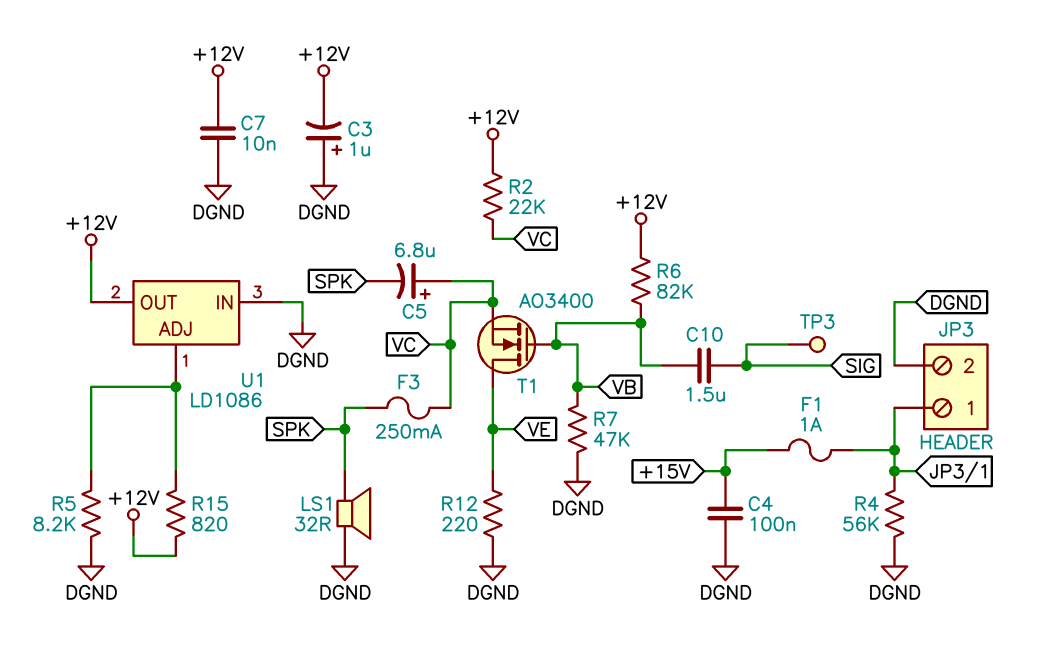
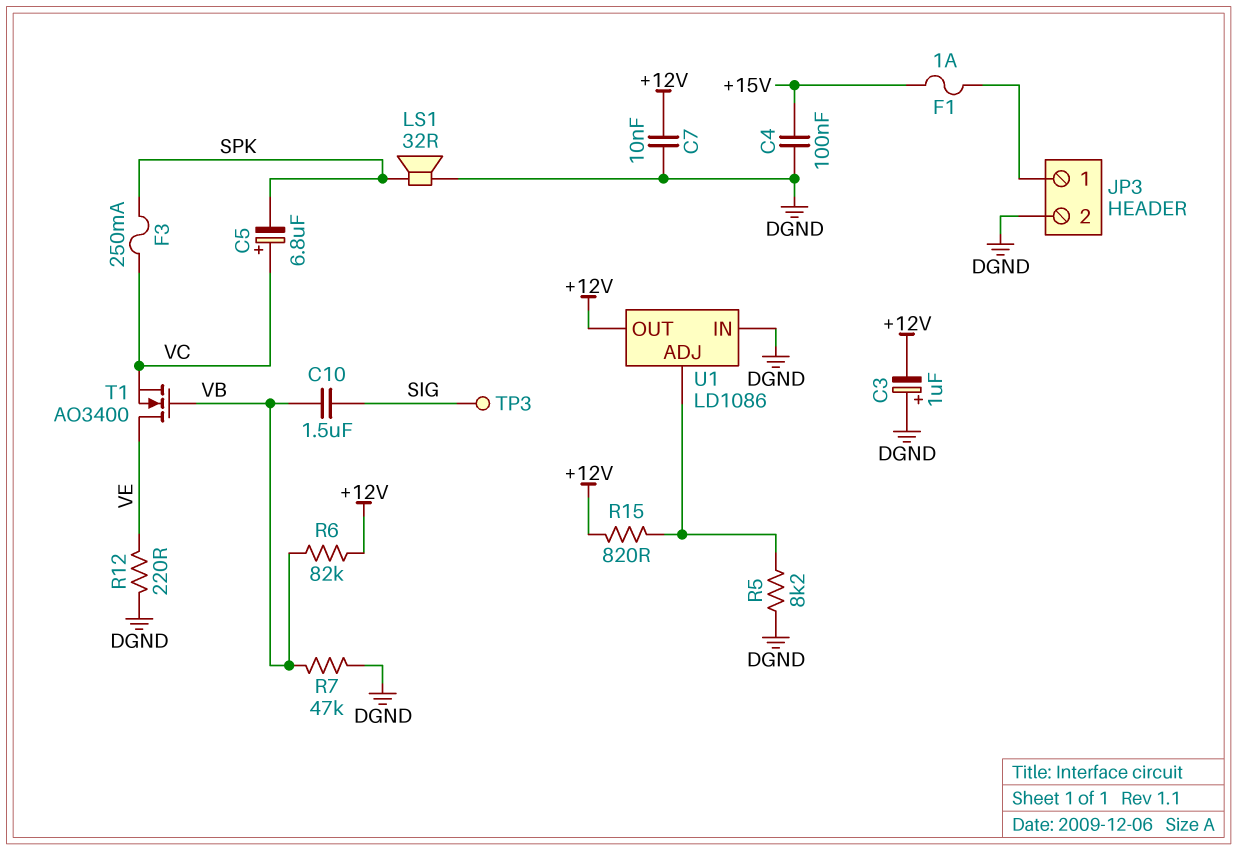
R2: 22k (+12V, VC) -> none
R4: 56k (DGND, JP3/1) -> none

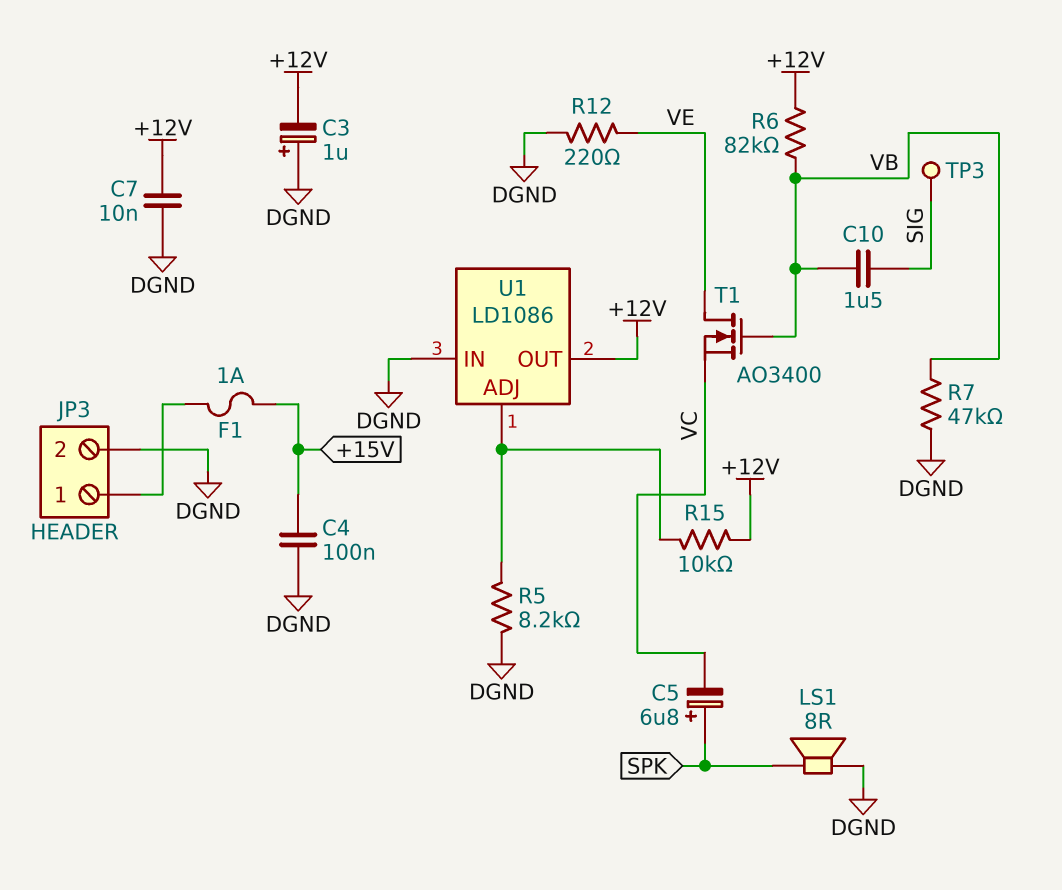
C5: 6.8uF (plus VC, minus SPK) -> 6.8uF (plus SPK, minus VC)
F3: 250mA (SPK, VC) -> none
LS1: speaker 32R (DGND, SPK) -> speaker 8R (DGND, SPK)
R15: 820 (+12V, U1/ADJ) -> 10k (+12V, U1/ADJ)

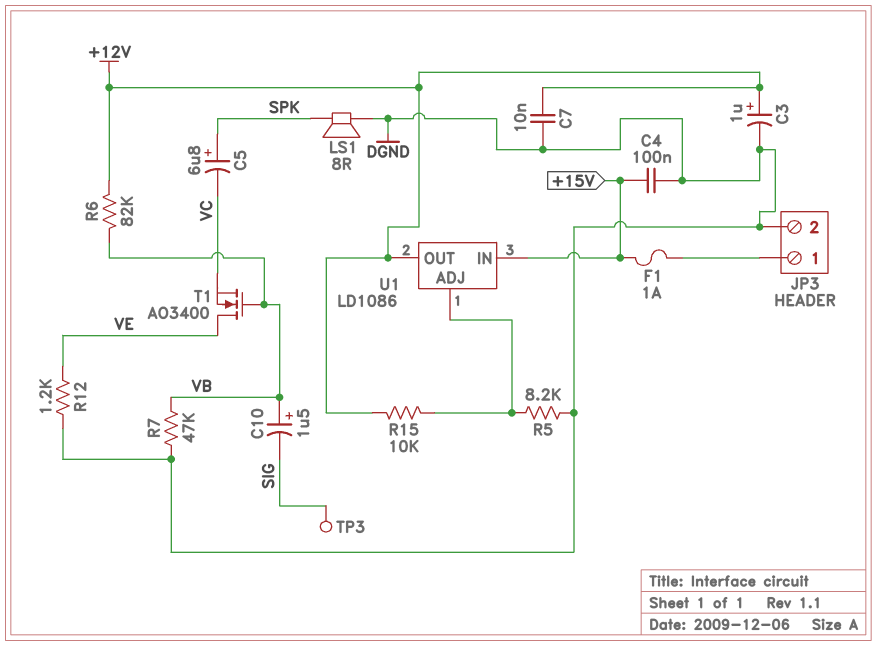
C3: 1uF (plus DGND, minus +12V) -> 1uF (plus +12V, minus DGND)
C10: 1.5uF (SIG, VB) -> 1.5uF (plus VB, minus SIG)
R12: 220 (DGND, VE) -> 1.2k (DGND, VE)
U1 pin IN: DGND -> +15V

